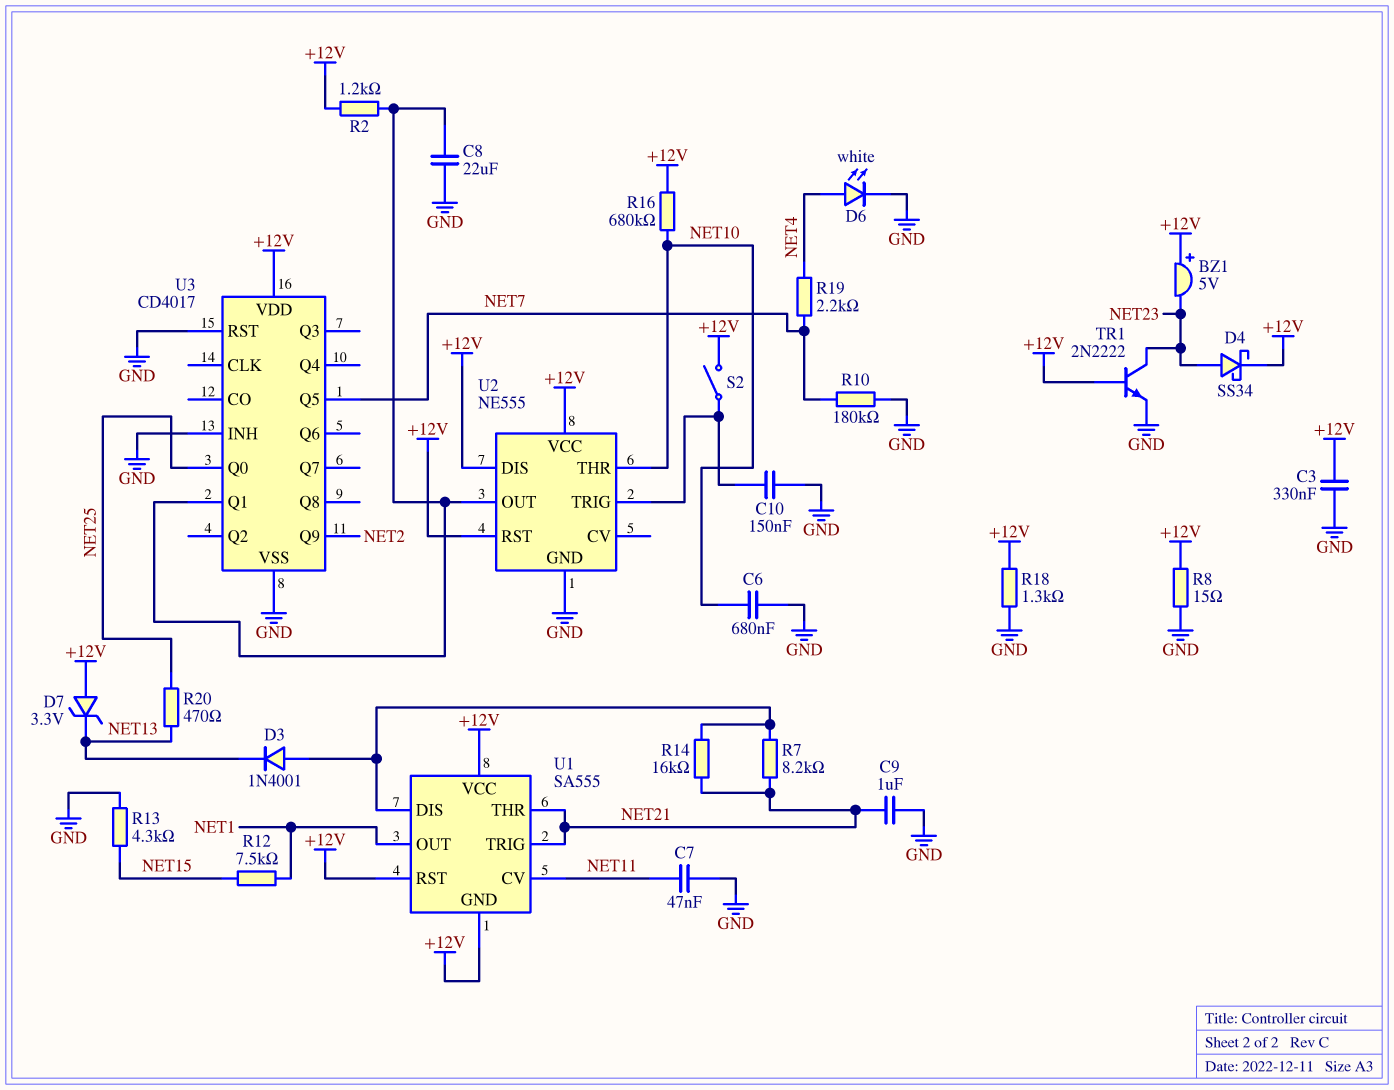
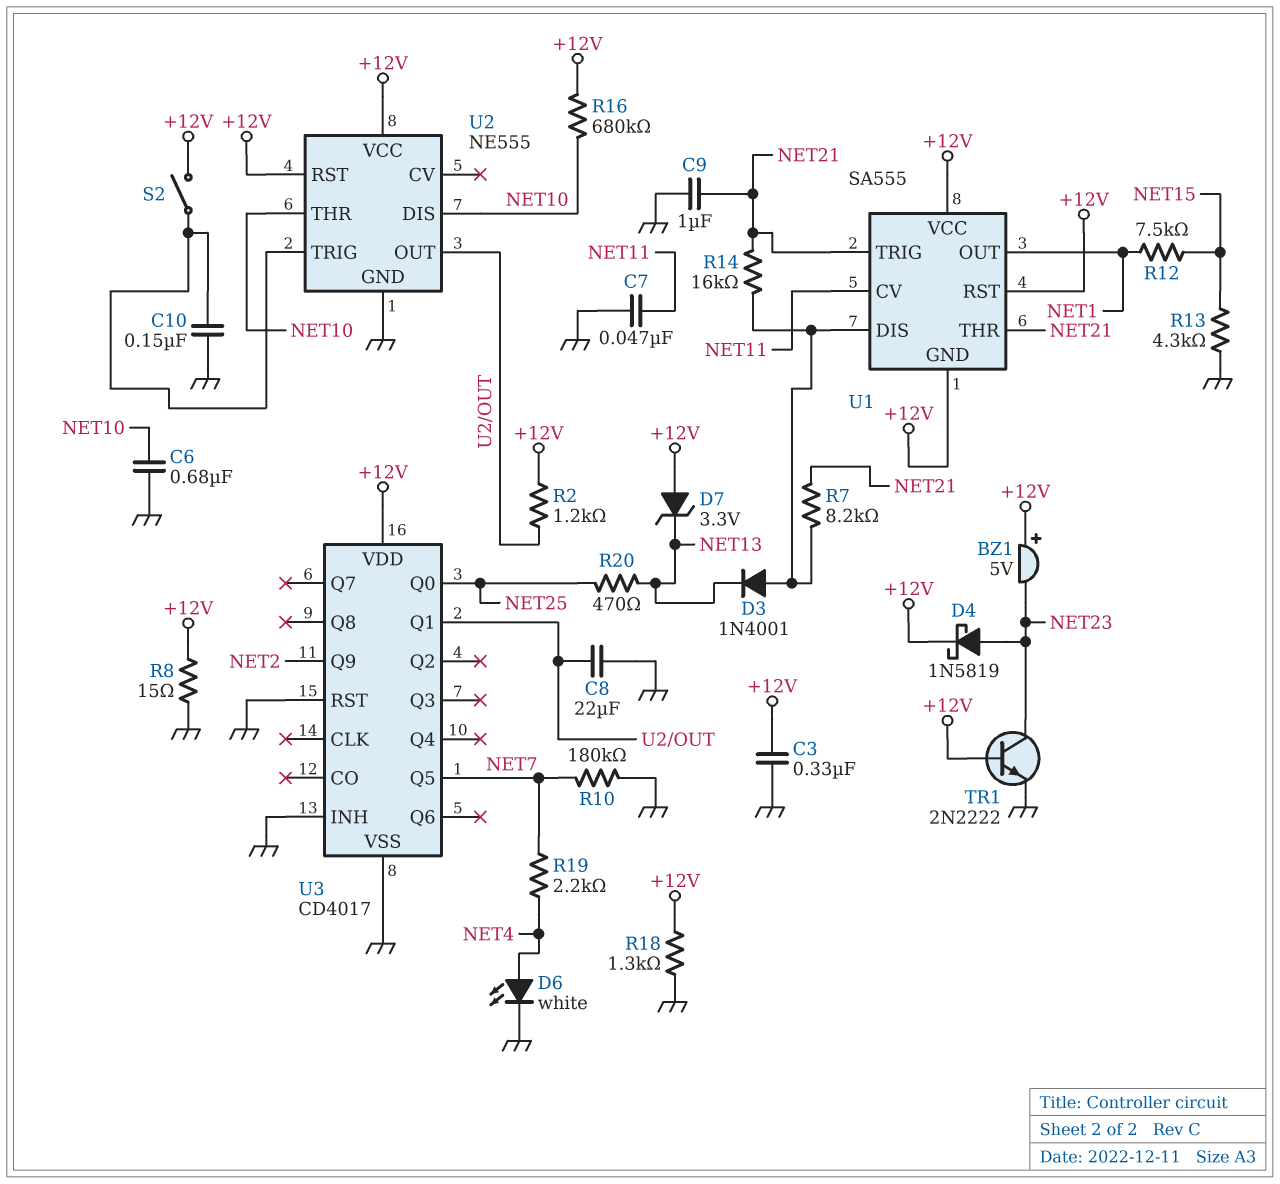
D4: schottky SS34 (A NET23, K +12V) -> schottky 1N5819 (A NET23, K +12V)
U2 pin DIS: +12V -> NET10

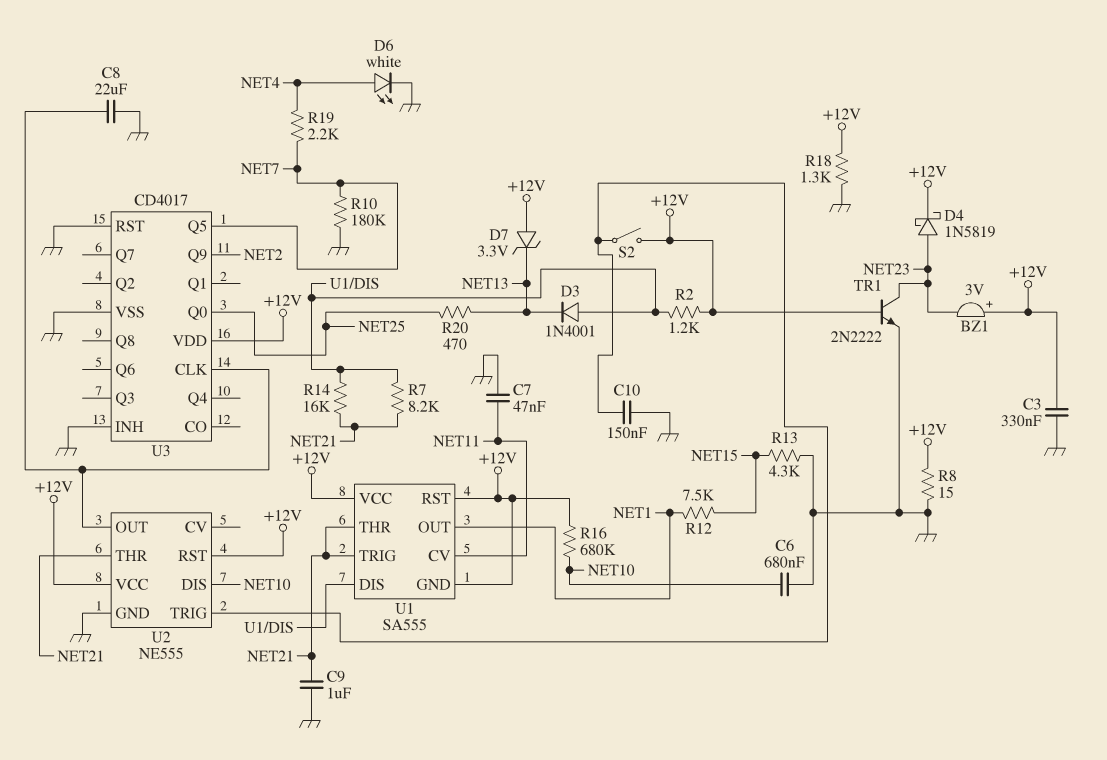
BZ1: buzzer 5V (plus +12V, minus NET23) -> buzzer 3V (plus +12V, minus NET23)
R2: 1.2k (+12V, U2/OUT) -> 1.2k (+12V, U1/DIS)
U2 pin THR: NET10 -> NET21
U3 pin CLK: none -> U2/OUT
U3 pin Q1: U2/OUT -> none

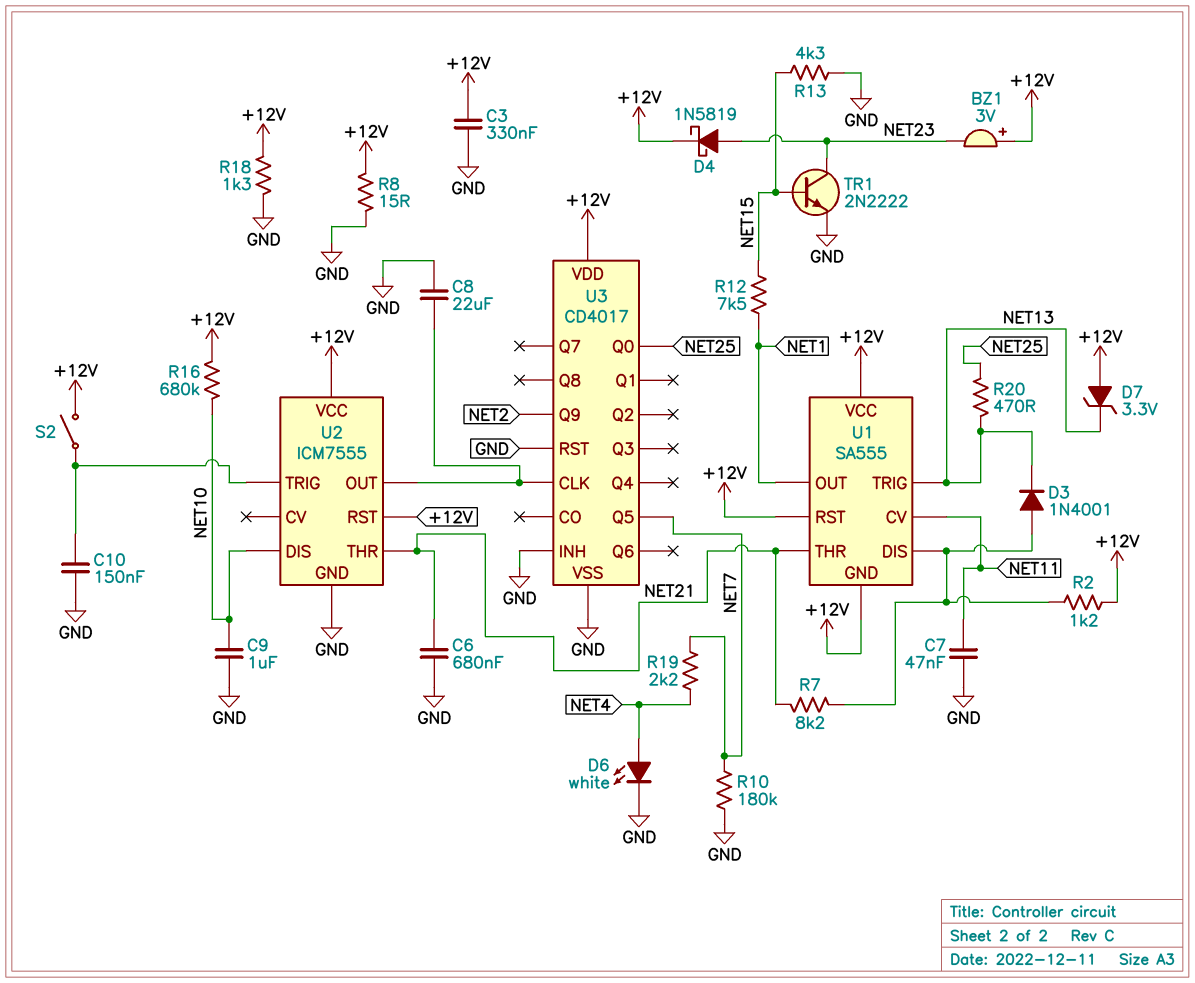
C6: 680nF (GND, NET10) -> 680nF (GND, NET21)
C9: 1uF (GND, NET21) -> 1uF (GND, NET10)
R14: 16k (NET21, U1/DIS) -> none
TR1: NPN 2N2222 (B +12V, C NET23, E GND) -> NPN 2N2222 (B NET15, C NET23, E GND)
U1 pin TRIG: NET21 -> NET13
U2: NE555 -> ICM7555

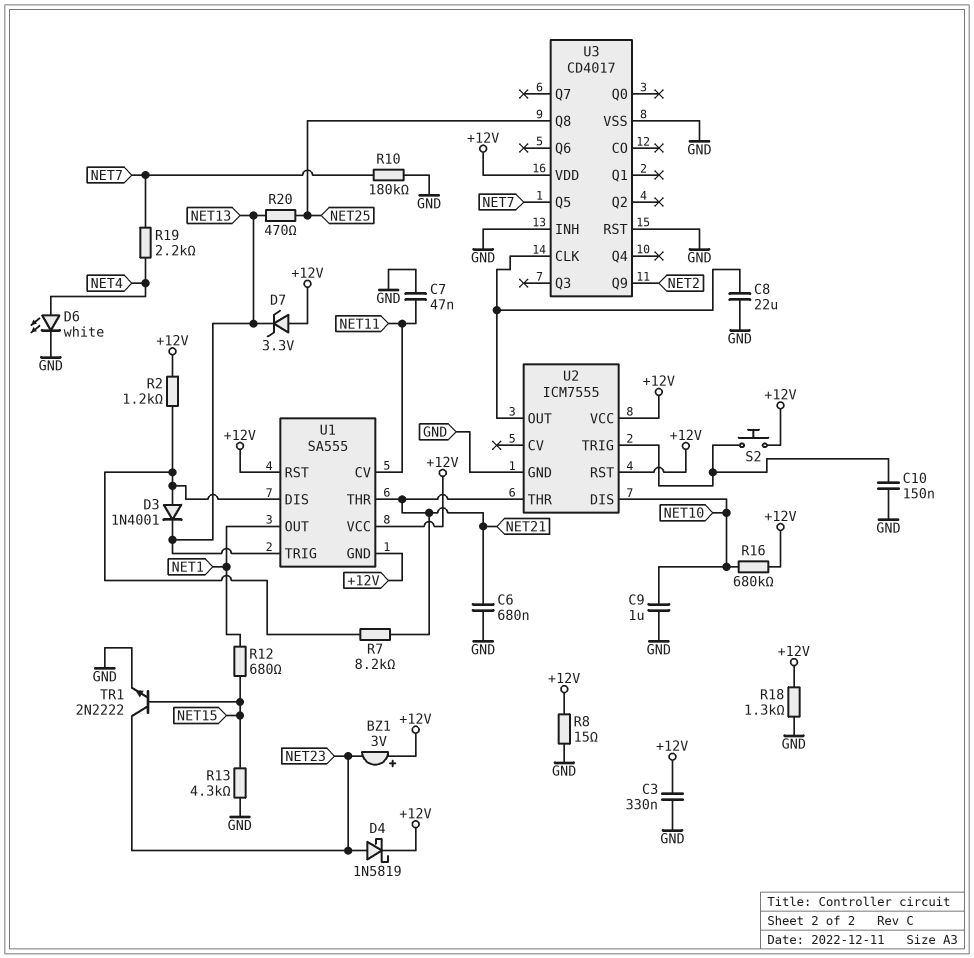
R12: 7.5k (NET1, NET15) -> 680 (NET1, NET15)
S2: switch (+12V, U2/TRIG) -> button (+12V, U2/TRIG)
U3 pin Q0: NET25 -> none
U3 pin Q8: none -> NET25

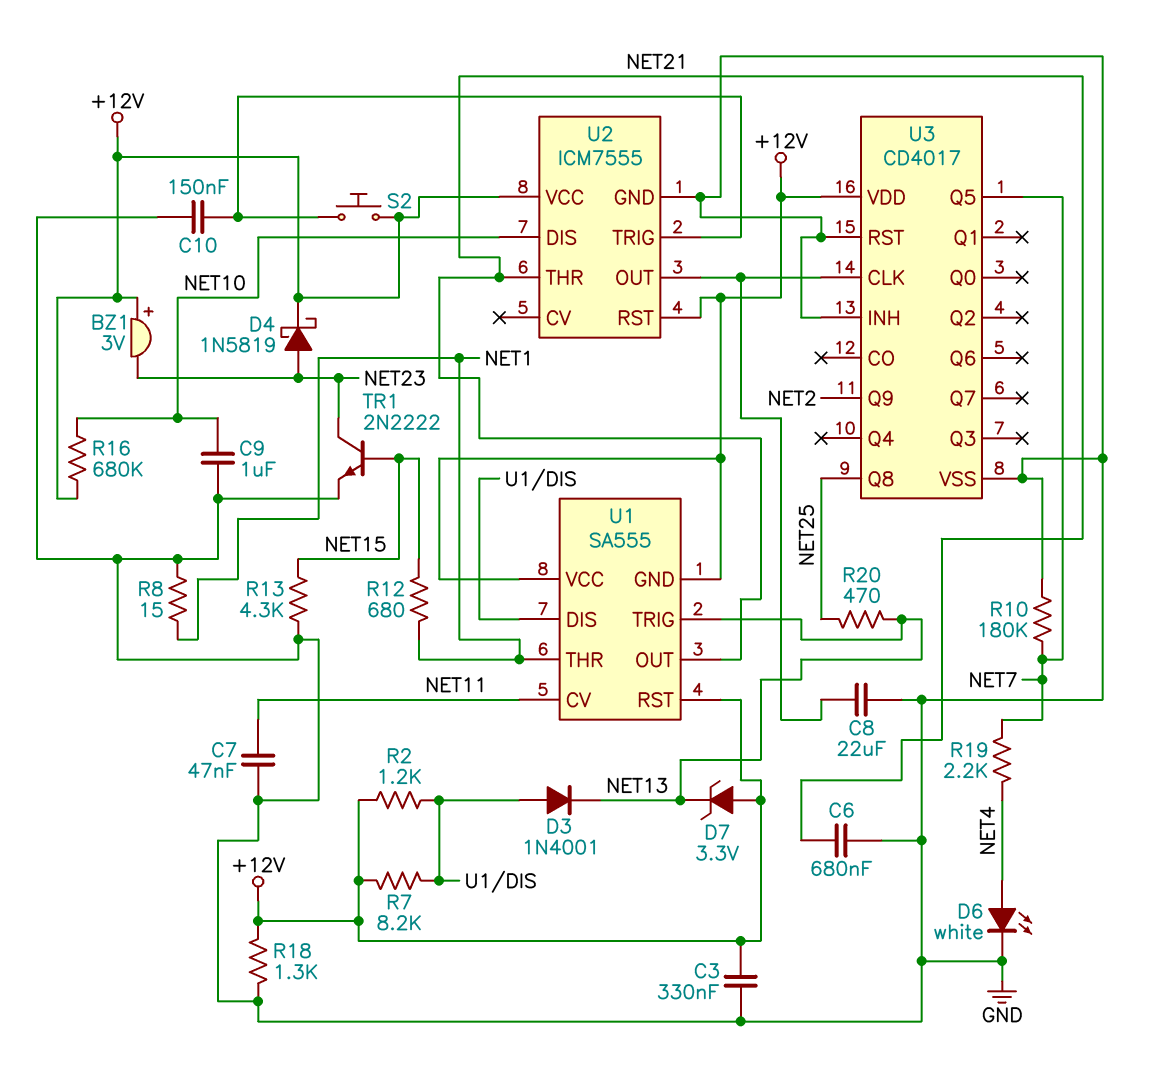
R7: 8.2k (NET21, U1/DIS) -> 8.2k (+12V, U1/DIS)
R8: 15 (+12V, GND) -> 15 (GND, NET1)
U1 pin OUT: NET1 -> NET21
U1 pin THR: NET21 -> NET1

